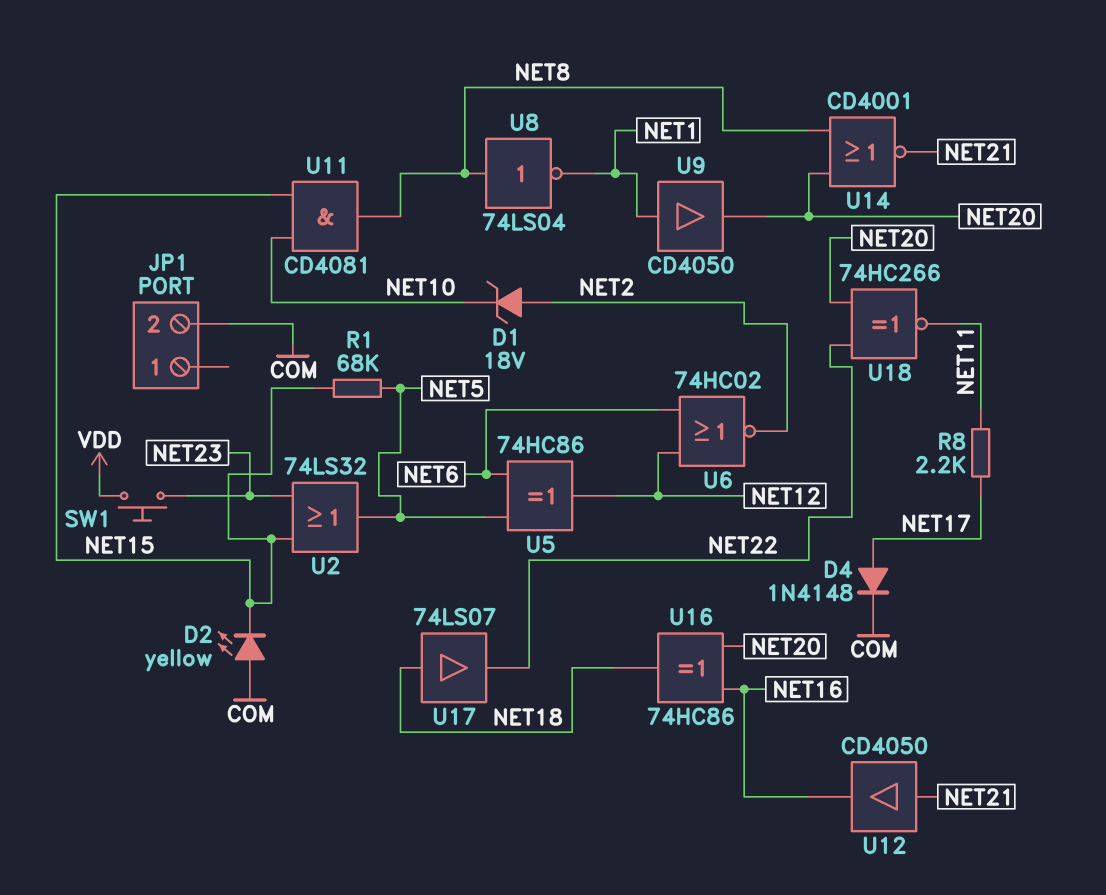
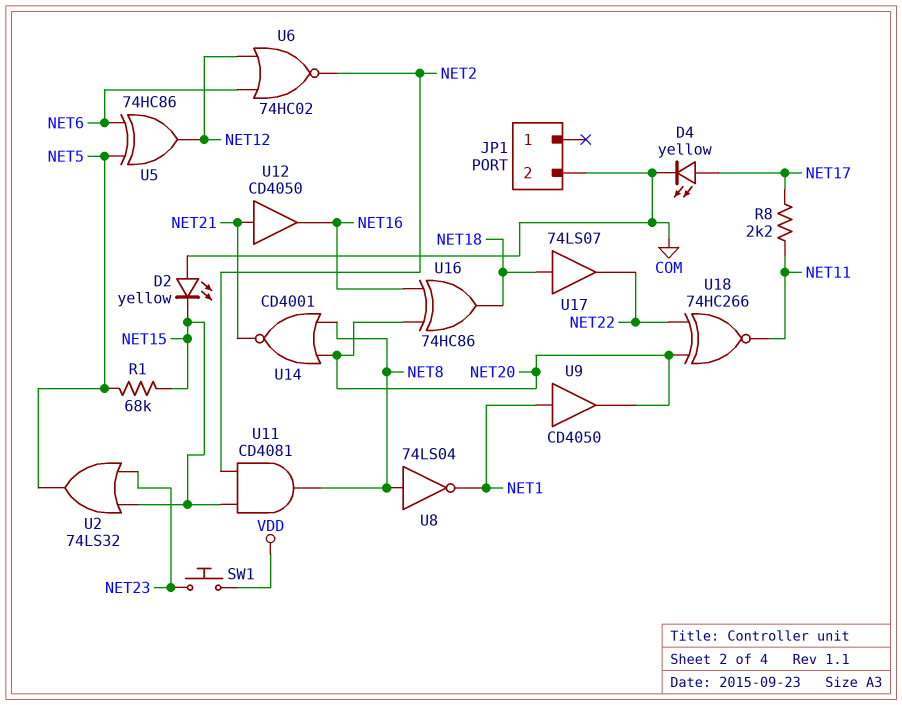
D1: zener 18V (A NET2, K NET10) -> none
D4: diode 1N4148 (A NET17, K COM) -> LED yellow (A NET17, K COM)
U11: AND CD4081 (in NET10, in NET15, out NET8) -> AND CD4081 (in NET2, in NET15, out NET8)

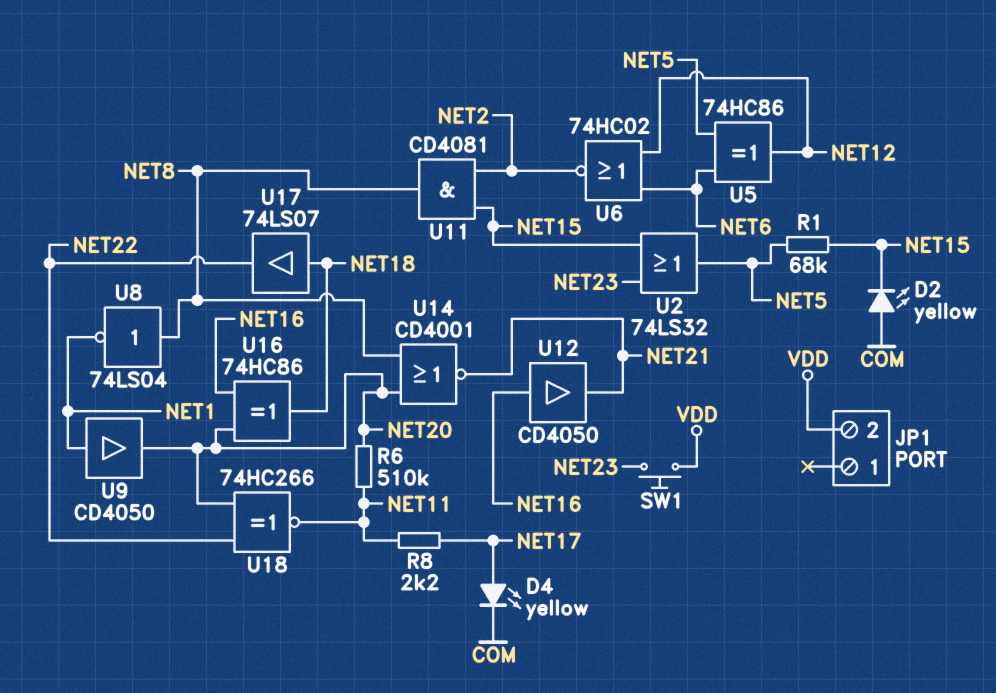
JP1 pin 2: COM -> VDD
R6: none -> 510k (NET11, NET20)
U12: buffer CD4050 (in NET21, out NET16) -> buffer CD4050 (in NET16, out NET21)

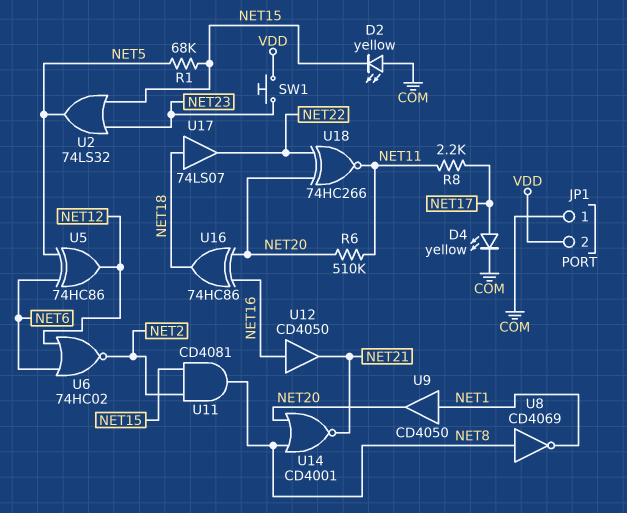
JP1 pin 1: none -> COM
U8: NOT 74LS04 (in NET8, out NET1) -> NOT CD4069 (in NET8, out NET1)

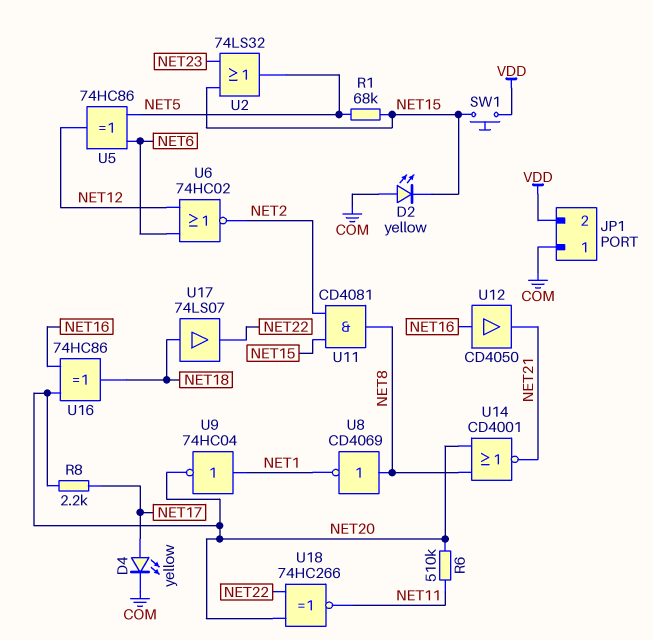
R8: 2.2k (NET11, NET17) -> 2.2k (NET17, NET20)
SW1: button (NET23, VDD) -> button (NET15, VDD)
U9: buffer CD4050 (in NET1, out NET20) -> NOT 74HC04 (in NET1, out NET20)

